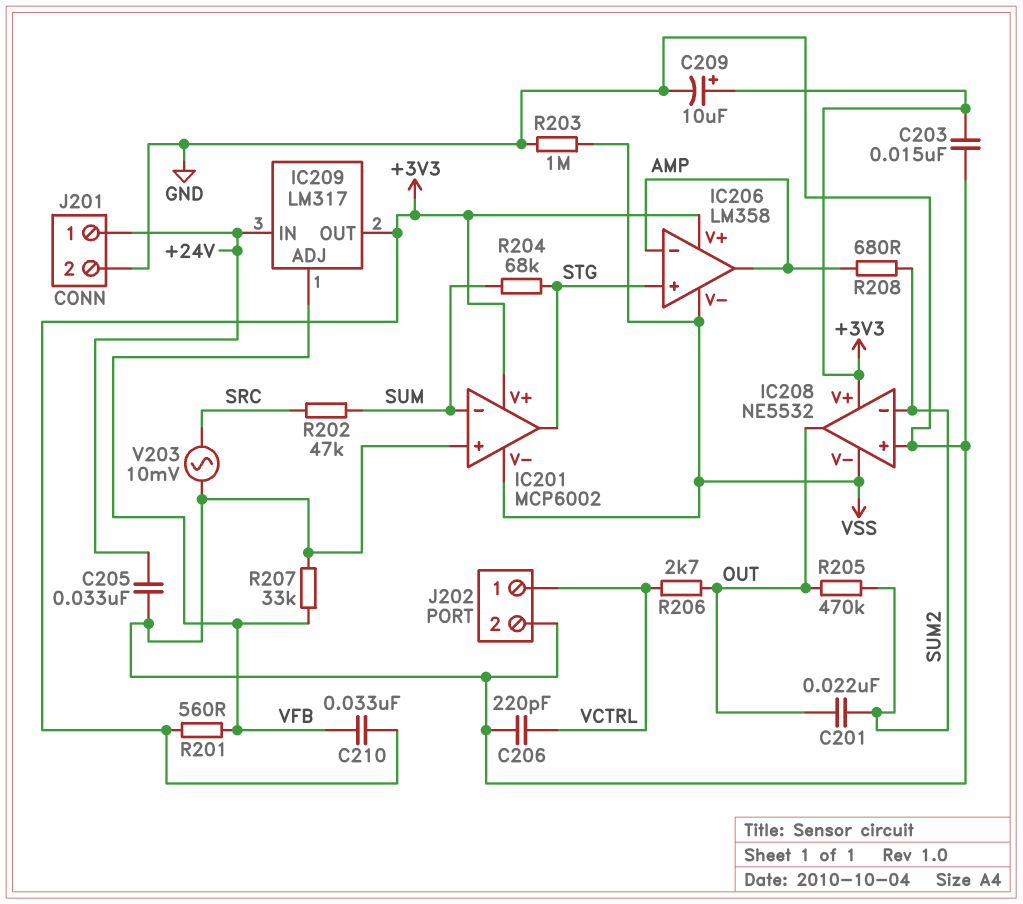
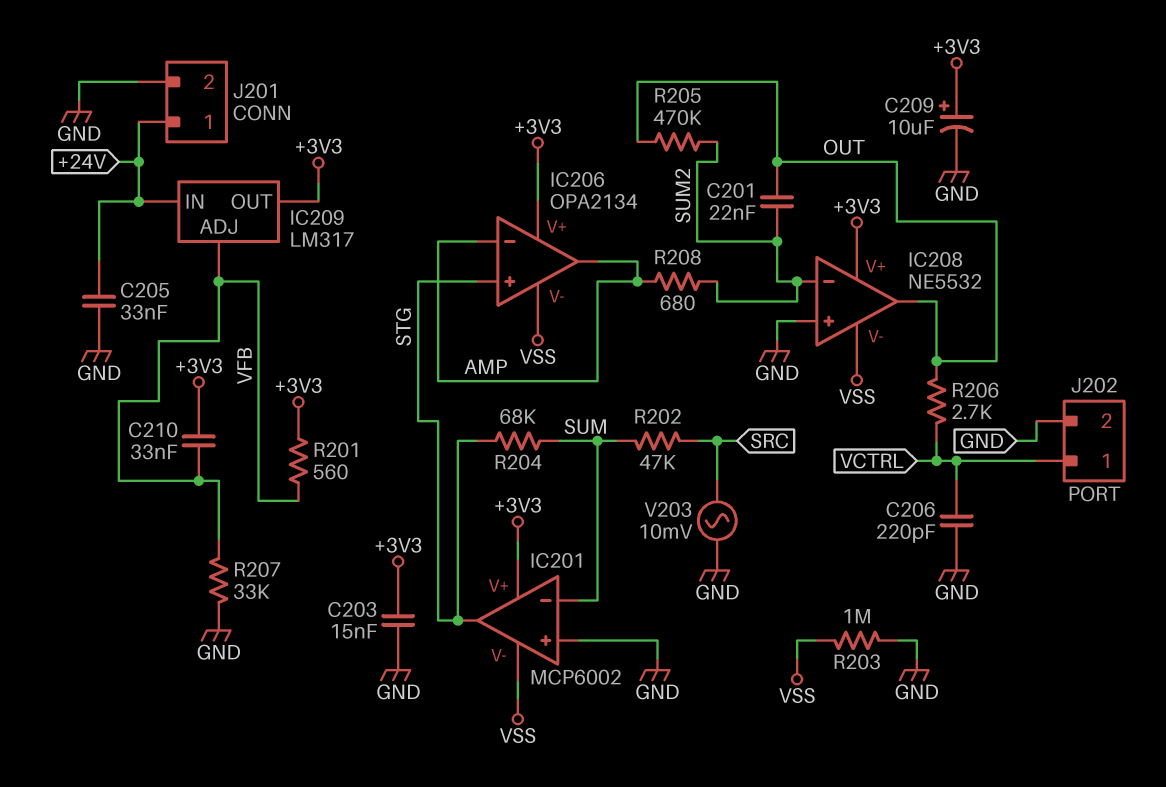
IC206: LM358 -> OPA2134

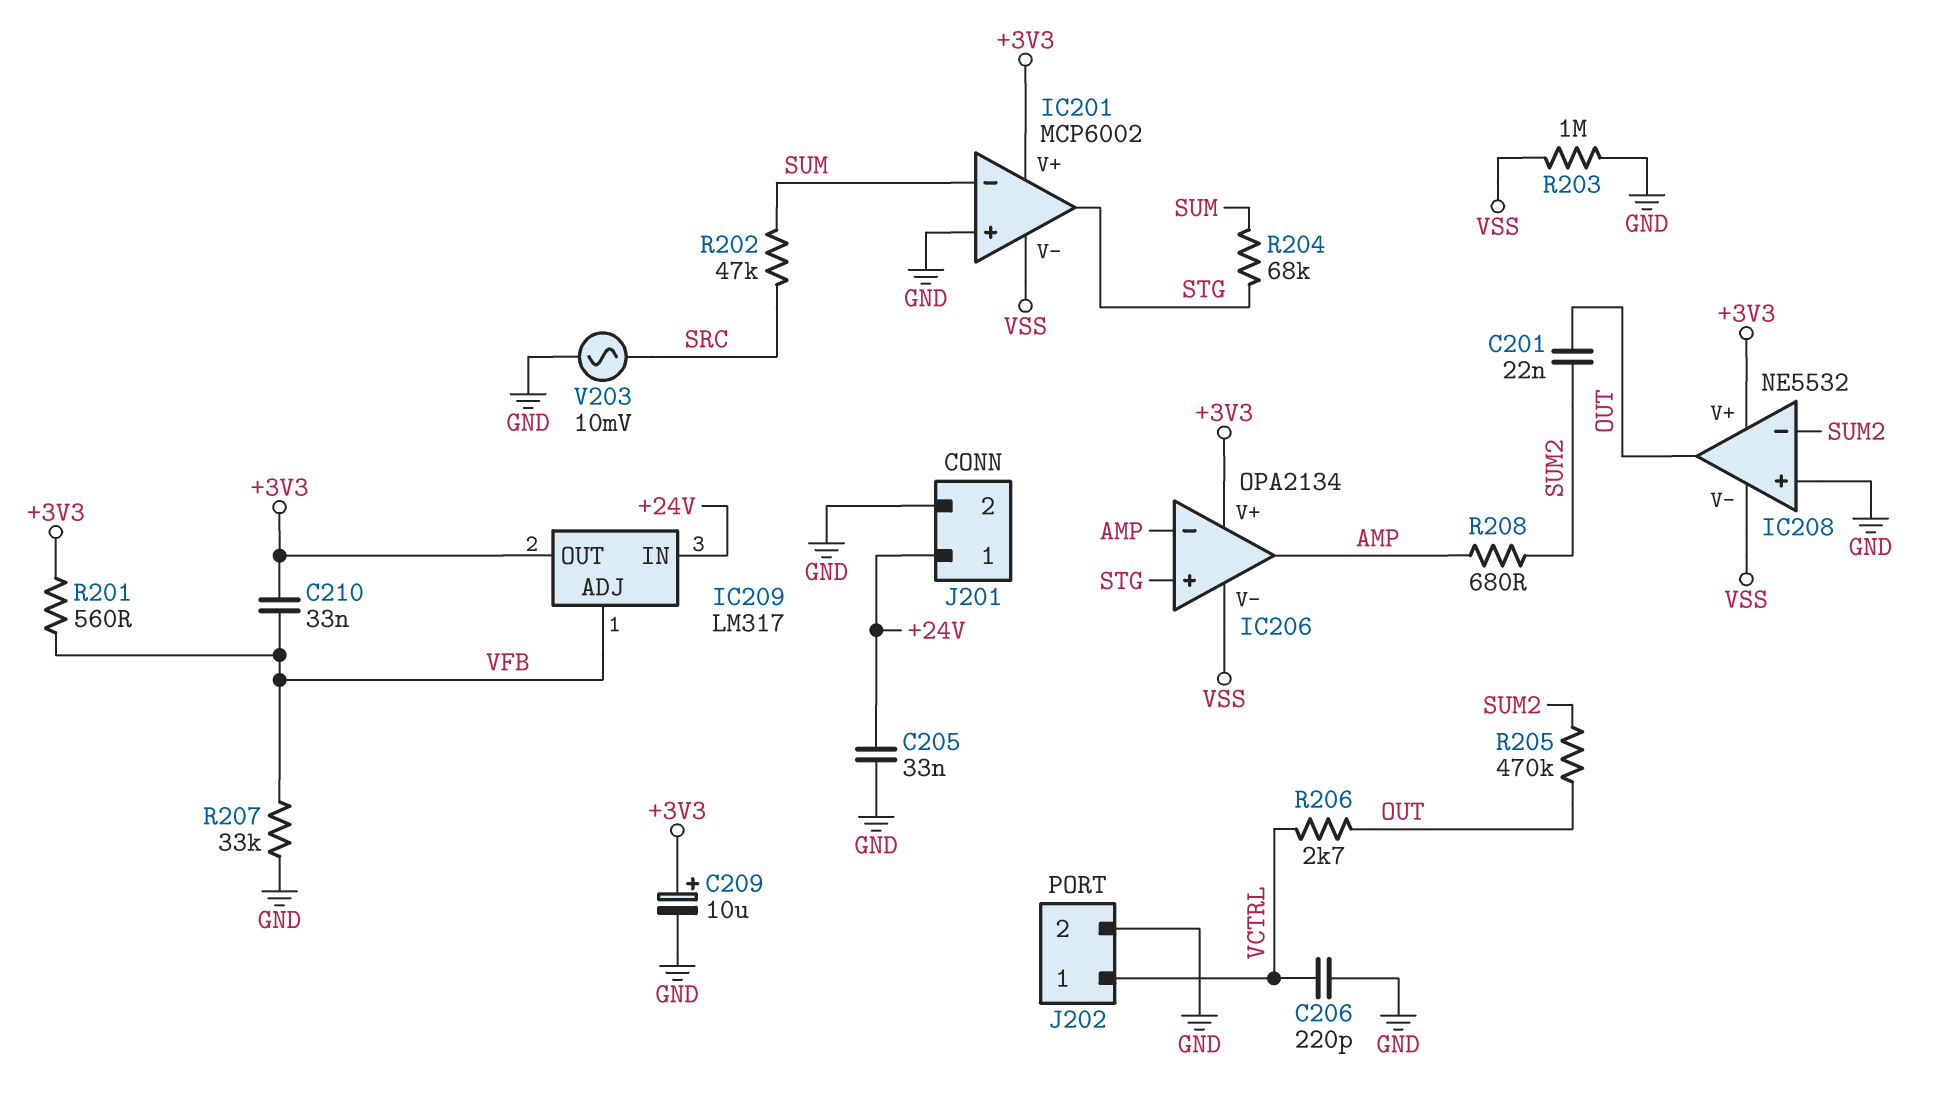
C203: 15nF (+3V3, GND) -> none

